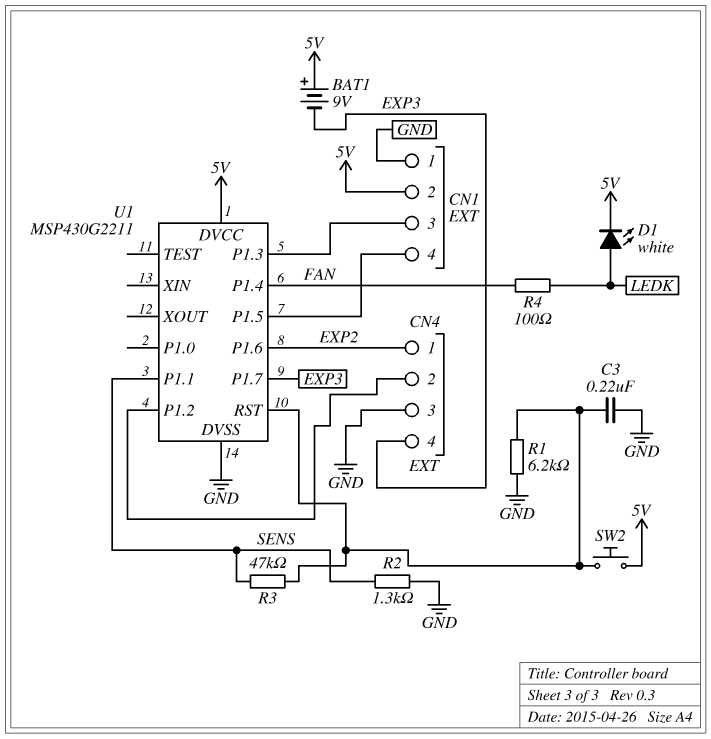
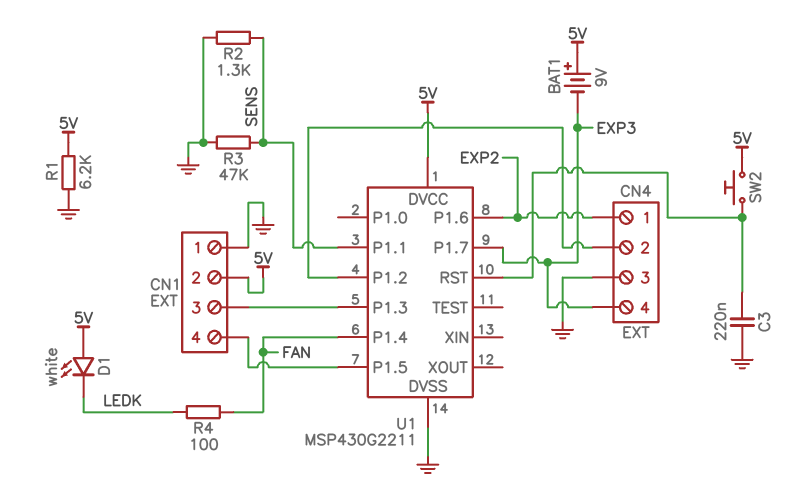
D1: LED white (A LEDK, K 5V) -> LED white (A 5V, K LEDK)
R1: 6.2k (GND, U1/RST) -> 6.2k (5V, GND)
R3: 47k (SENS, U1/RST) -> 47k (GND, SENS)

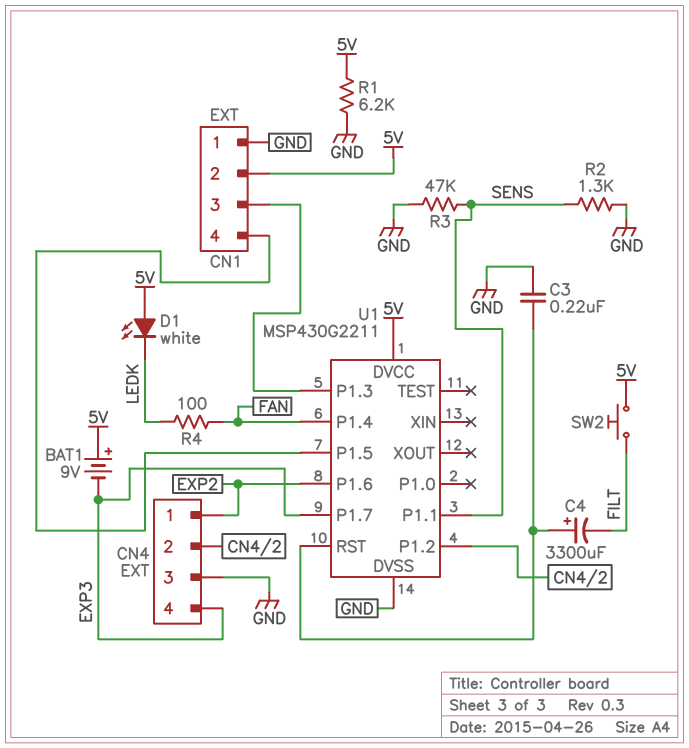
C4: none -> 3300uF (plus U1/RST, minus FILT)
SW2: button (5V, U1/RST) -> button (5V, FILT)

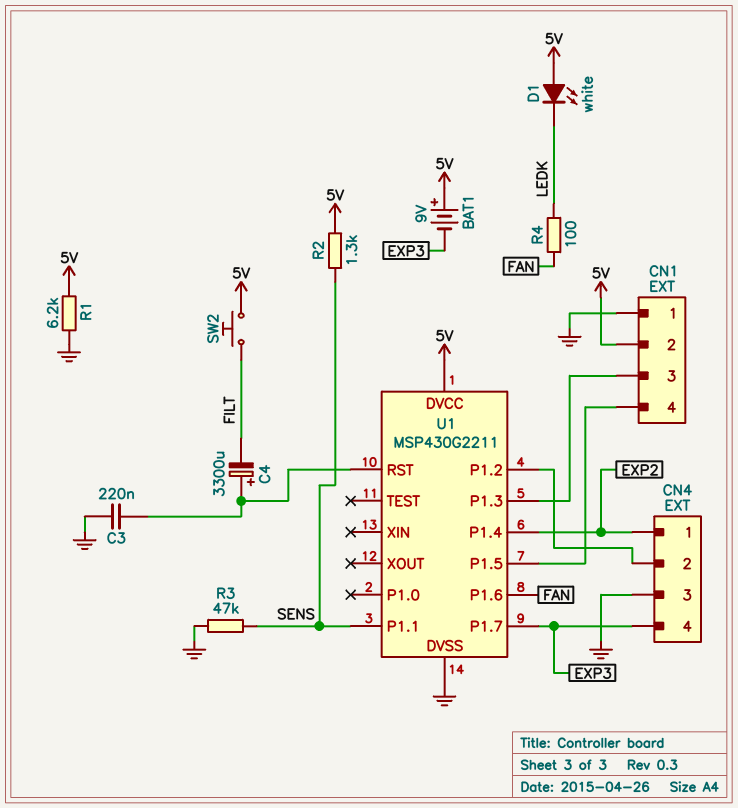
R2: 1.3k (GND, SENS) -> 1.3k (5V, SENS)
U1 pin P1.4: FAN -> EXP2
U1 pin P1.6: EXP2 -> FAN

